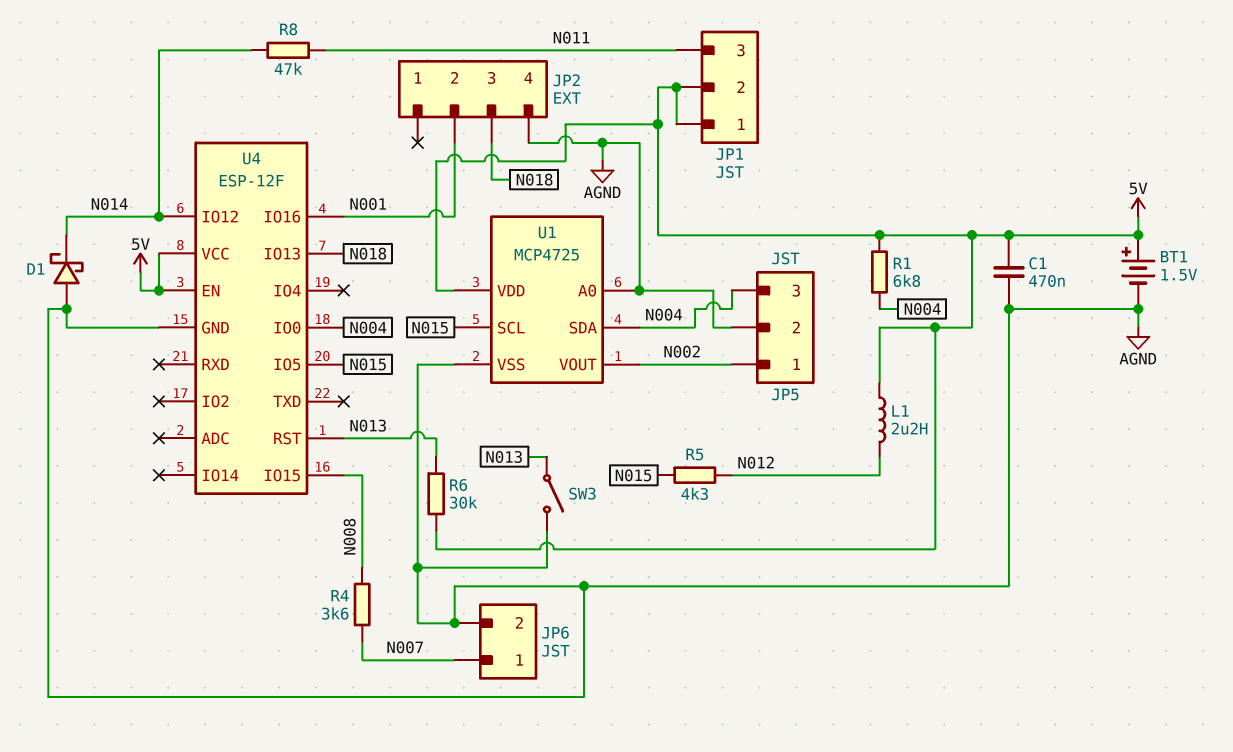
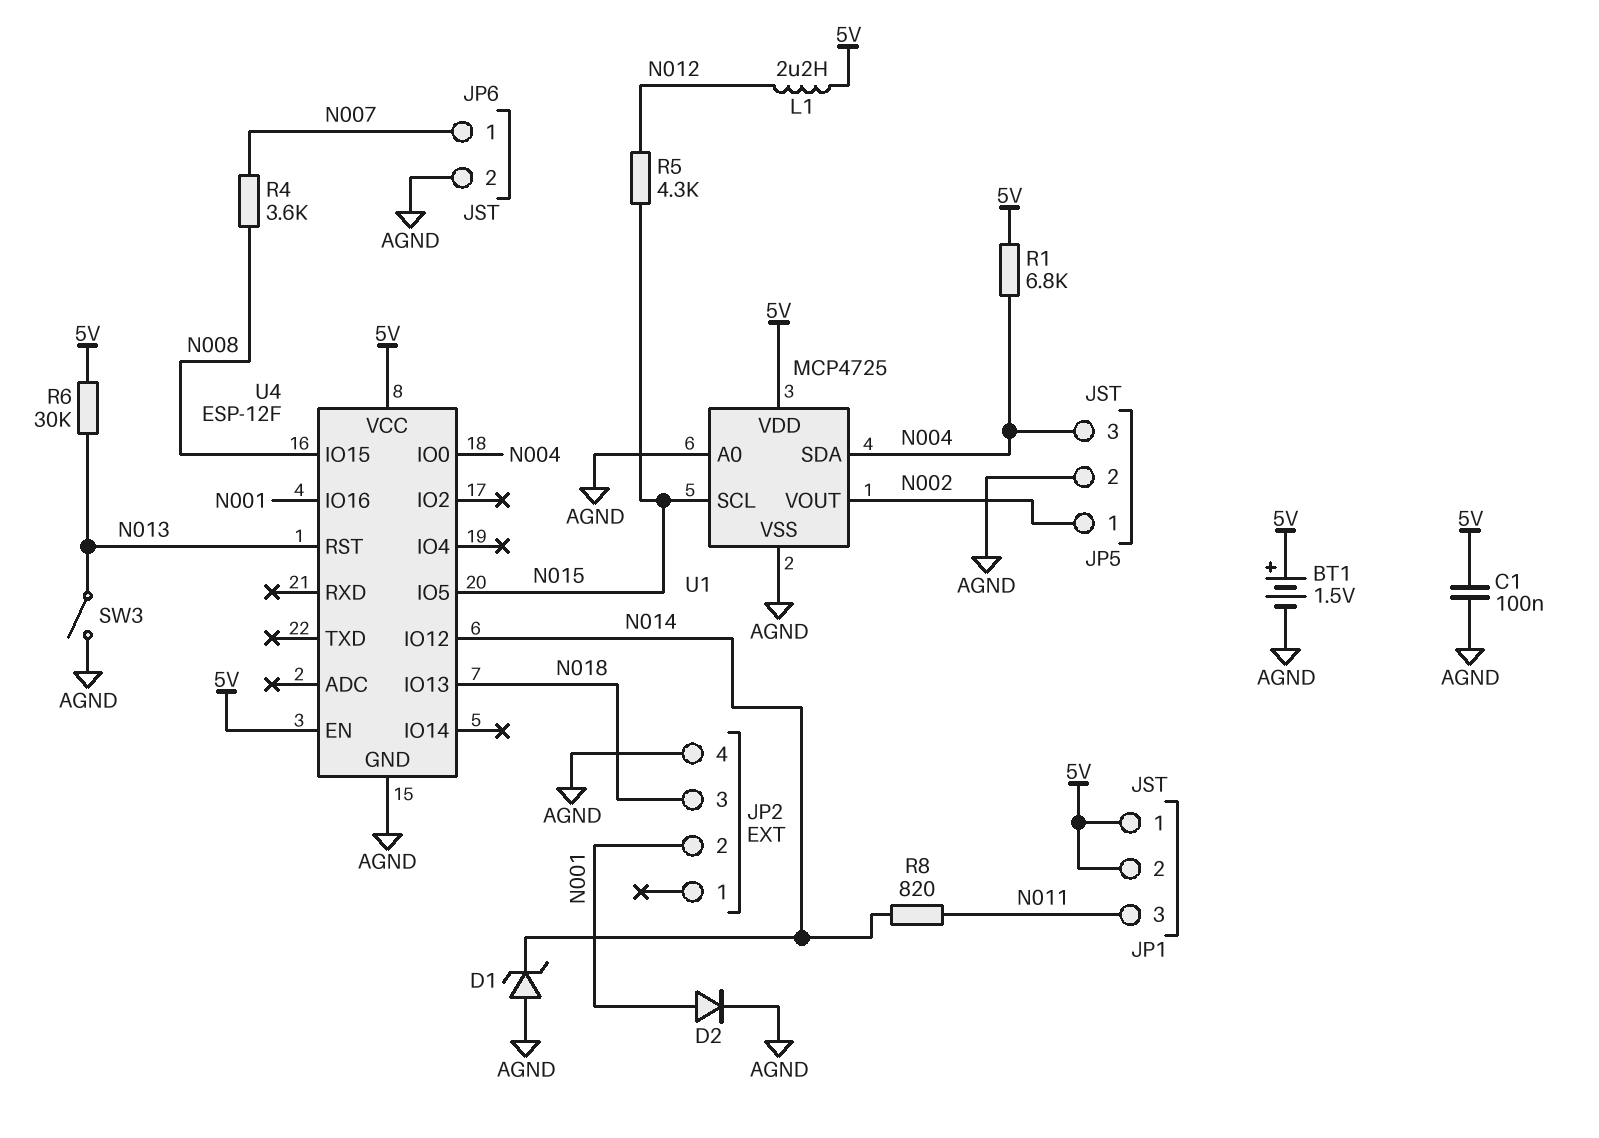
C1: 470nF (5V, AGND) -> 100nF (5V, AGND)
D1: schottky (A AGND, K N014) -> zener (A AGND, K N014)
D2: none -> diode (A N001, K AGND)
R8: 47k (N011, N014) -> 820 (N011, N014)

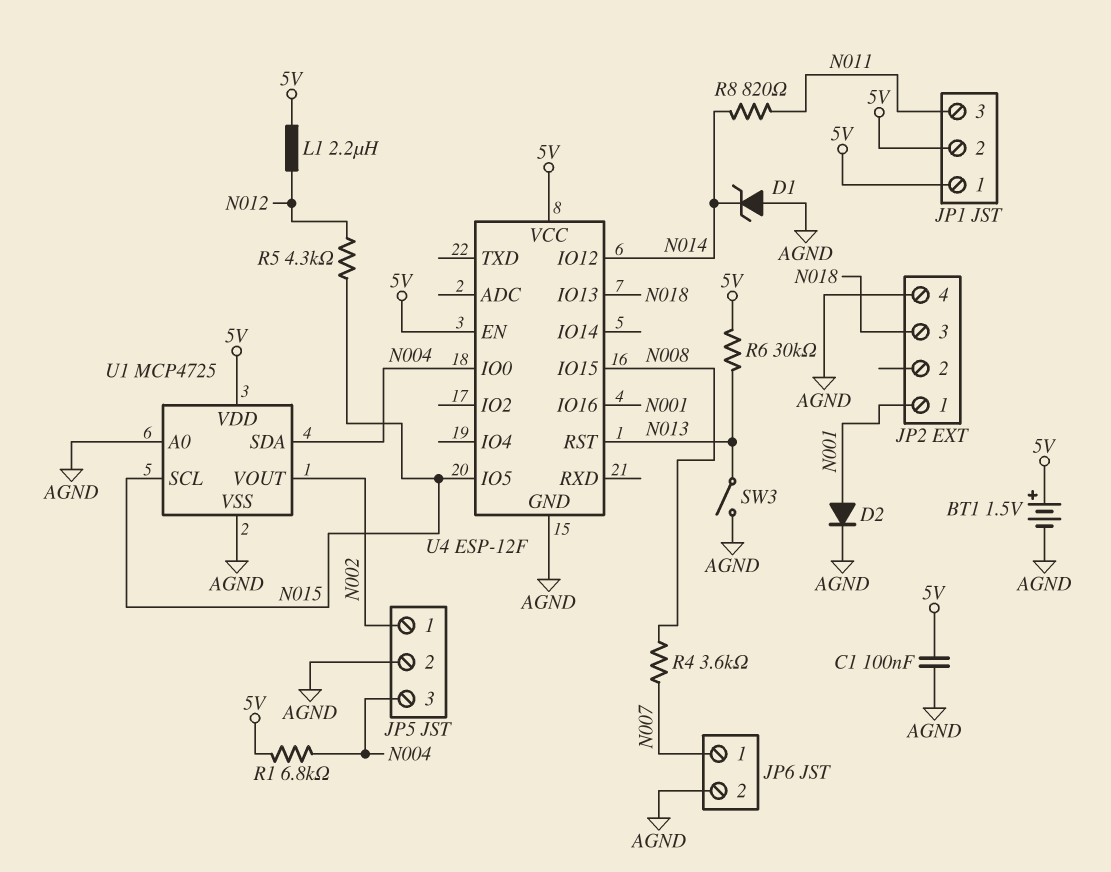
JP2 pin 1: none -> N001
JP2 pin 2: N001 -> none

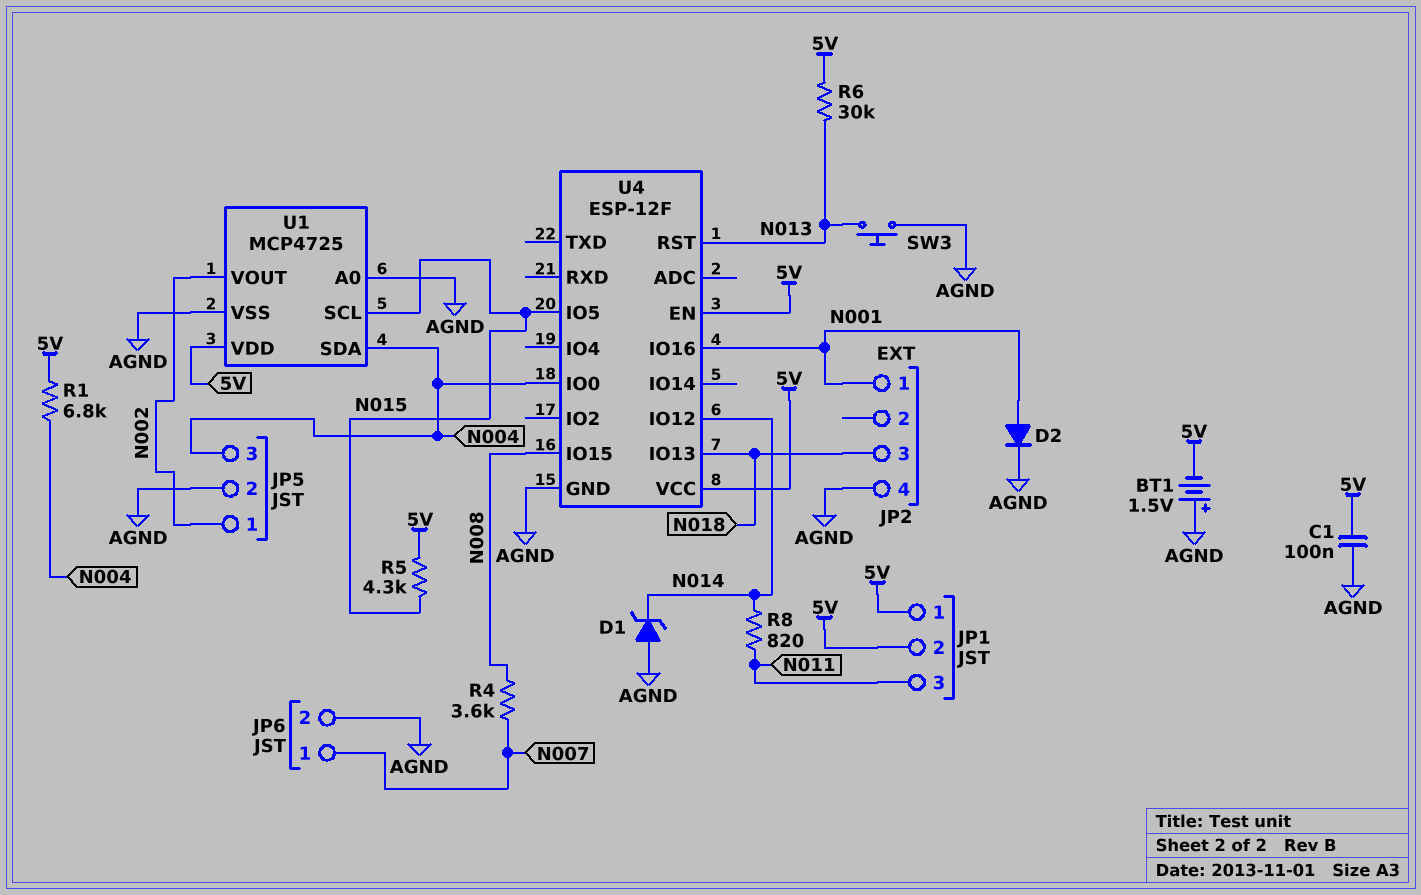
BT1: 1.5V (plus 5V, minus AGND) -> 1.5V (plus AGND, minus 5V)
L1: 2.2uH (5V, N012) -> none
R5: 4.3k (N012, N015) -> 4.3k (5V, N015)
SW3: switch (AGND, N013) -> button (AGND, N013)

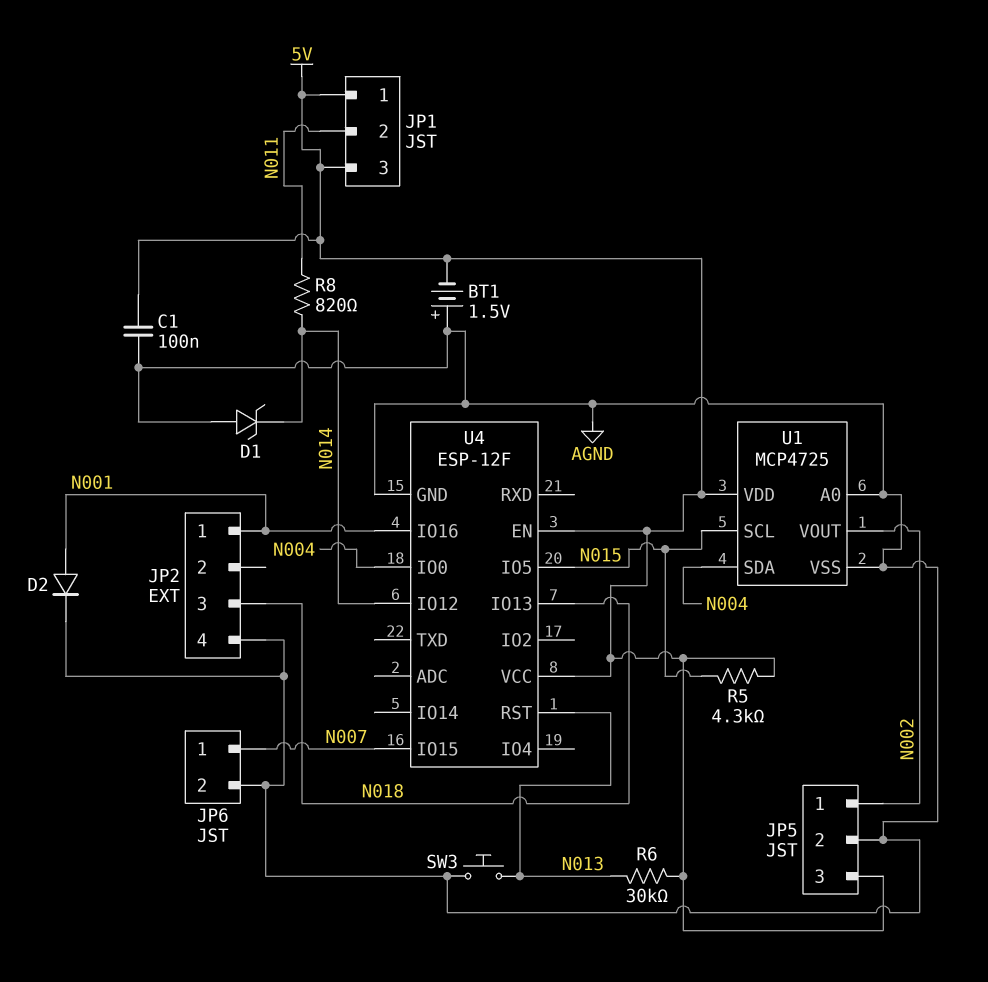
JP1 pin 2: 5V -> N011
JP1 pin 3: N011 -> 5V
JP5 pin 3: N004 -> 5V
R1: 6.8k (5V, N004) -> none
R4: 3.6k (N007, N008) -> none
U4 pin IO15: N008 -> N007

